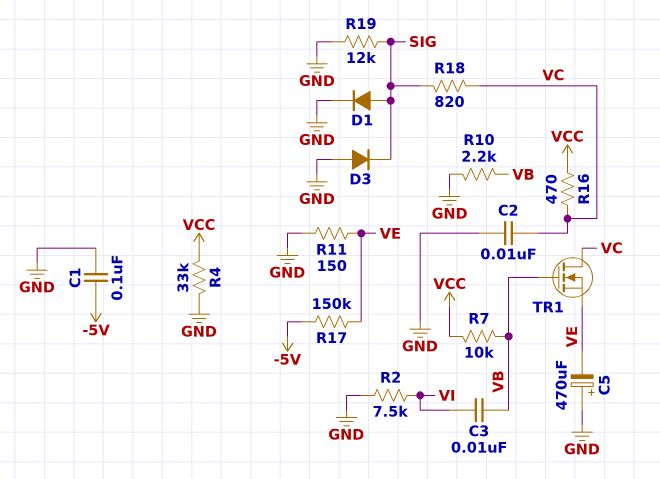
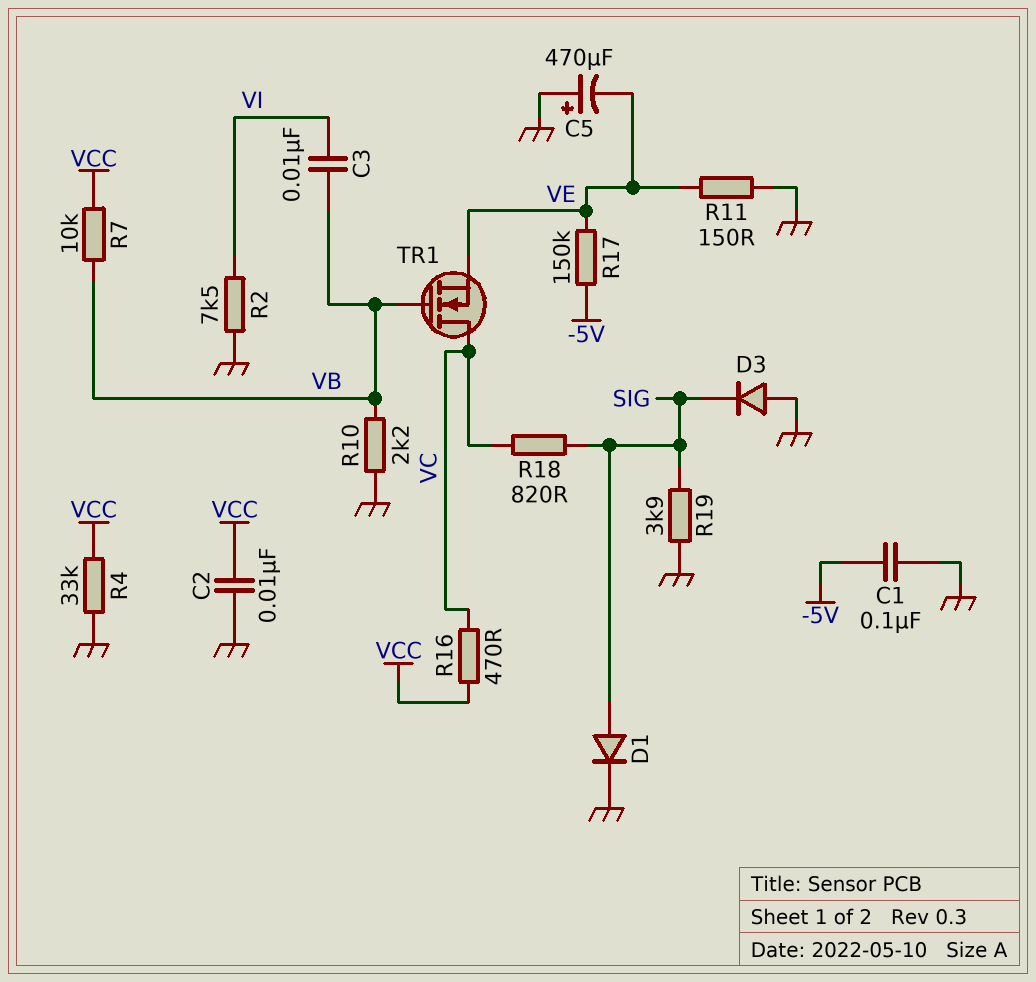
C2: 10nF (GND, VC) -> 10nF (GND, VCC)
R19: 12k (GND, SIG) -> 3.9k (GND, SIG)

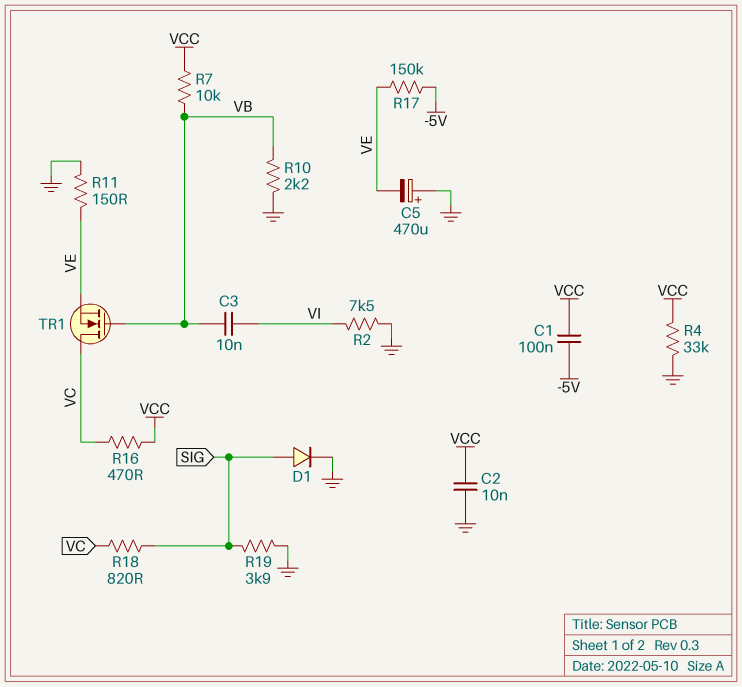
C1: 100nF (-5V, GND) -> 100nF (-5V, VCC)
D3: diode (A GND, K SIG) -> none

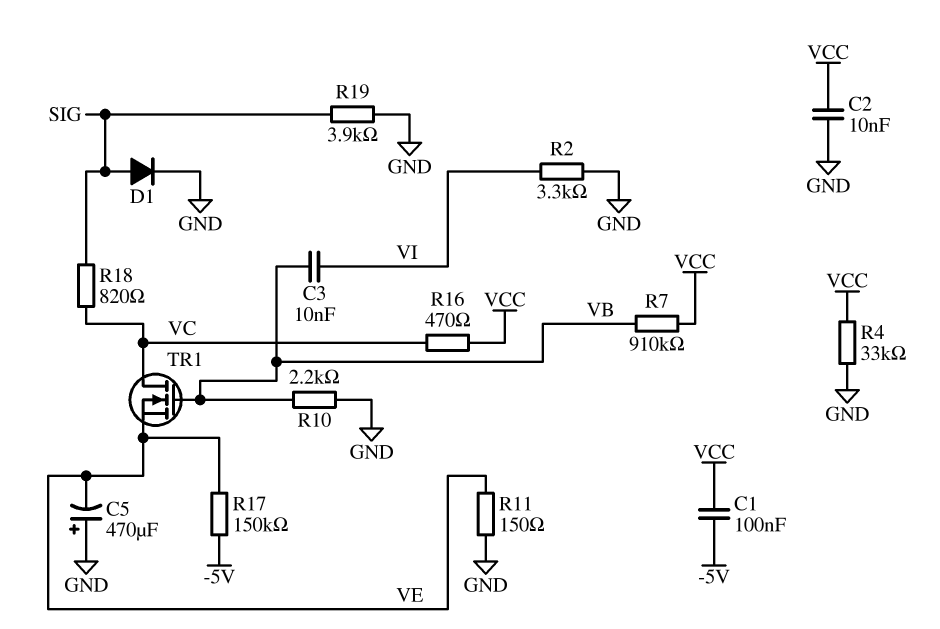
R2: 7.5k (GND, VI) -> 3.3k (GND, VI)
R7: 10k (VB, VCC) -> 910k (VB, VCC)

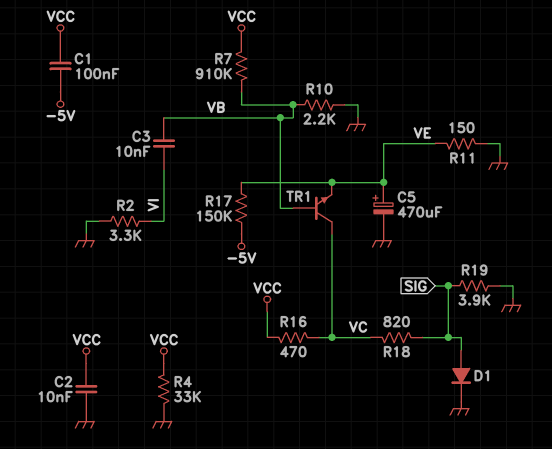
C5: 470uF (plus GND, minus VE) -> 470uF (plus VE, minus GND)
TR1: NMOS (G VB, D VC, S VE) -> NPN (B VB, C VC, E VE)

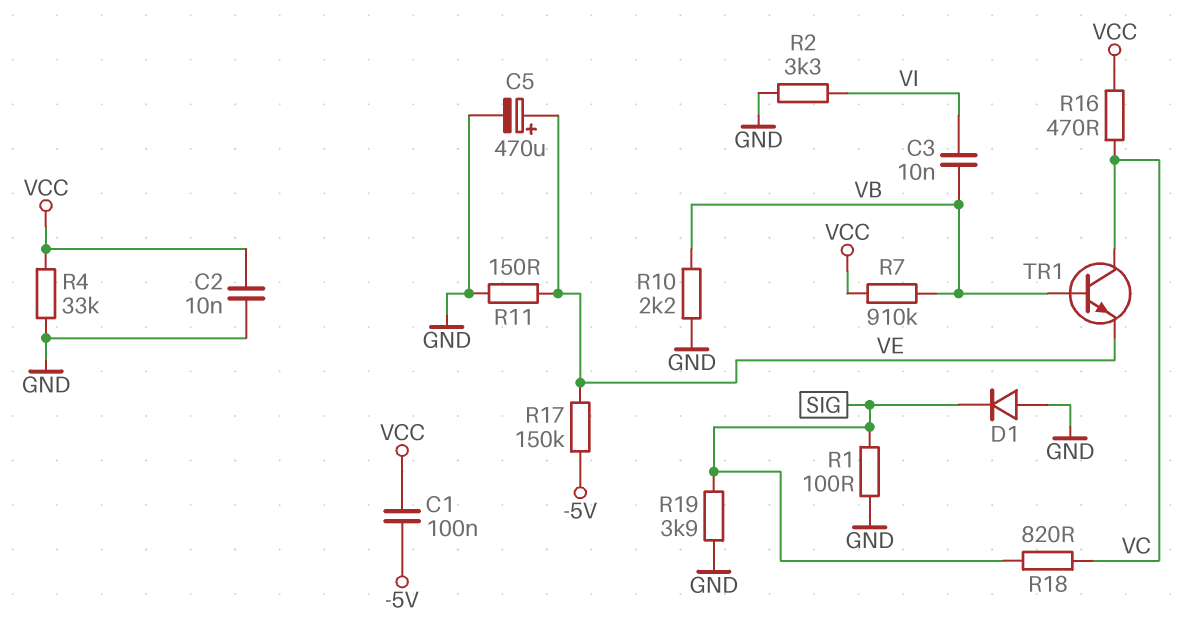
D1: diode (A SIG, K GND) -> diode (A GND, K SIG)
R1: none -> 100 (GND, SIG)

